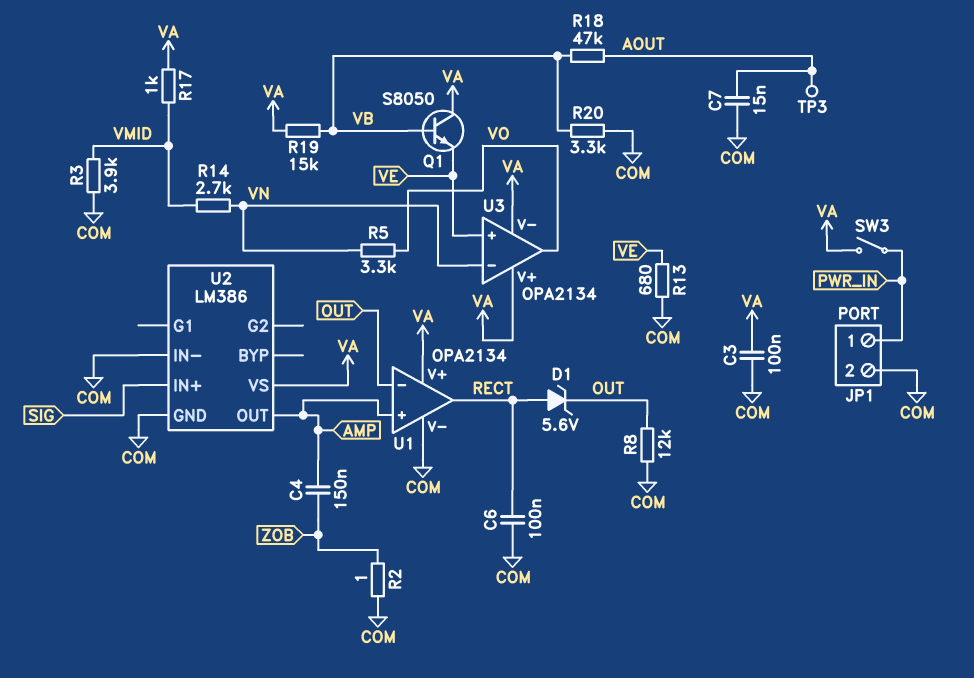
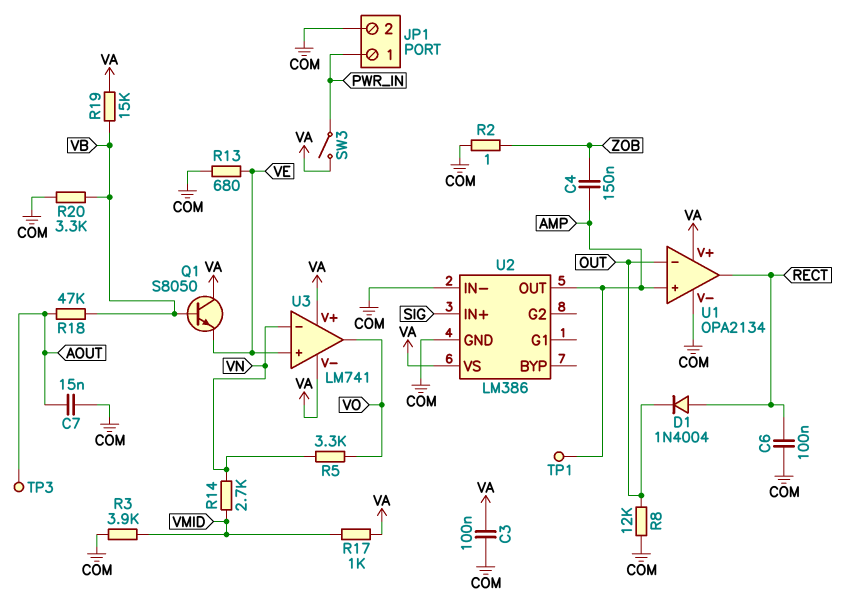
D1: zener 5.6V (A RECT, K OUT) -> diode 1N4004 (A RECT, K OUT)
TP1: none -> test point (AMP)
U3: OPA2134 -> LM741

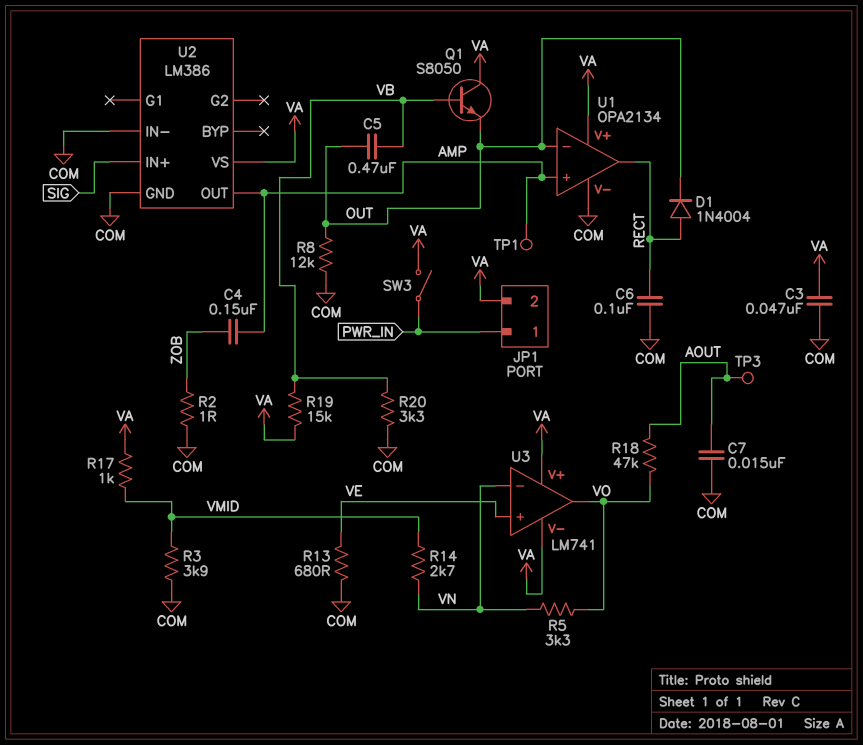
C3: 100nF (COM, VA) -> 47nF (COM, VA)
C5: none -> 470nF (OUT, VB)
JP1 pin 2: COM -> VA
Q1: NPN S8050 (B VB, C VA, E VE) -> NPN S8050 (B VB, C VA, E OUT)
R18: 47k (AOUT, VB) -> 47k (AOUT, VO)

